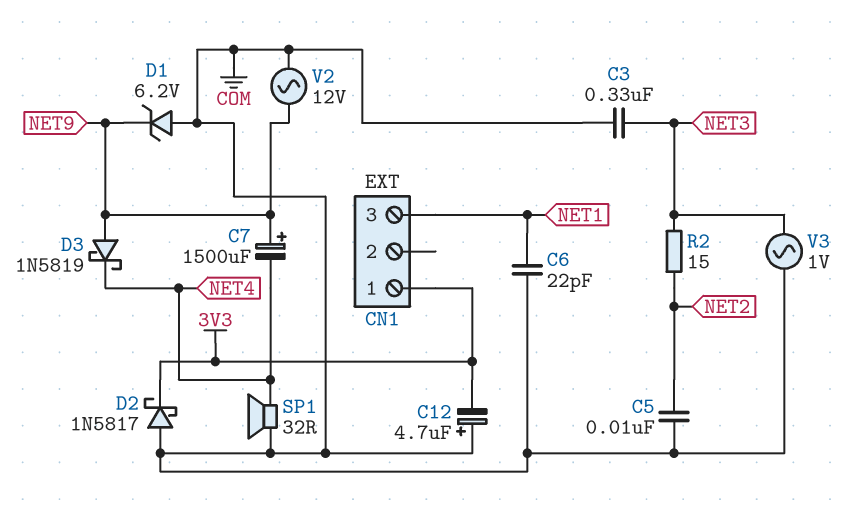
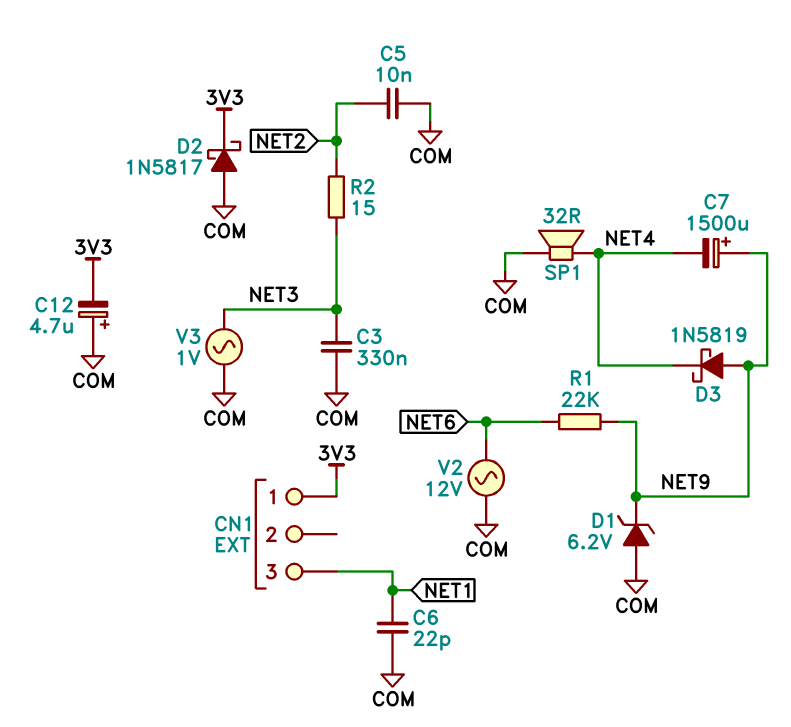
R1: none -> 22k (NET6, NET9)
V2: AC 12V (COM, NET9) -> AC 12V (COM, NET6)

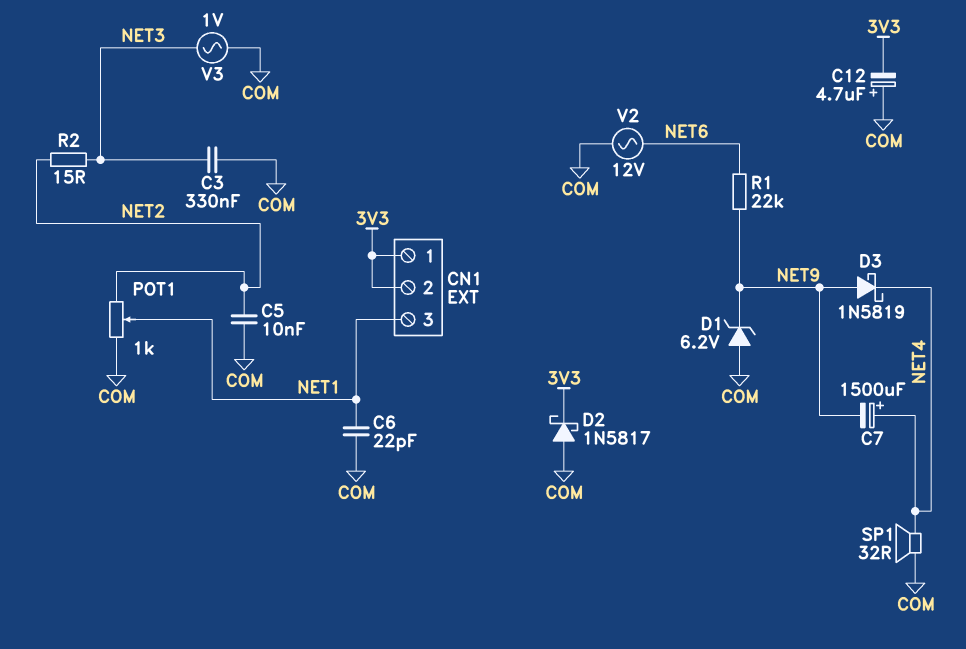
C7: 1500uF (plus NET9, minus NET4) -> 1500uF (plus NET4, minus NET9)
CN1 pin 2: none -> 3V3
POT1: none -> 1k (COM, NET2, wiper NET1)

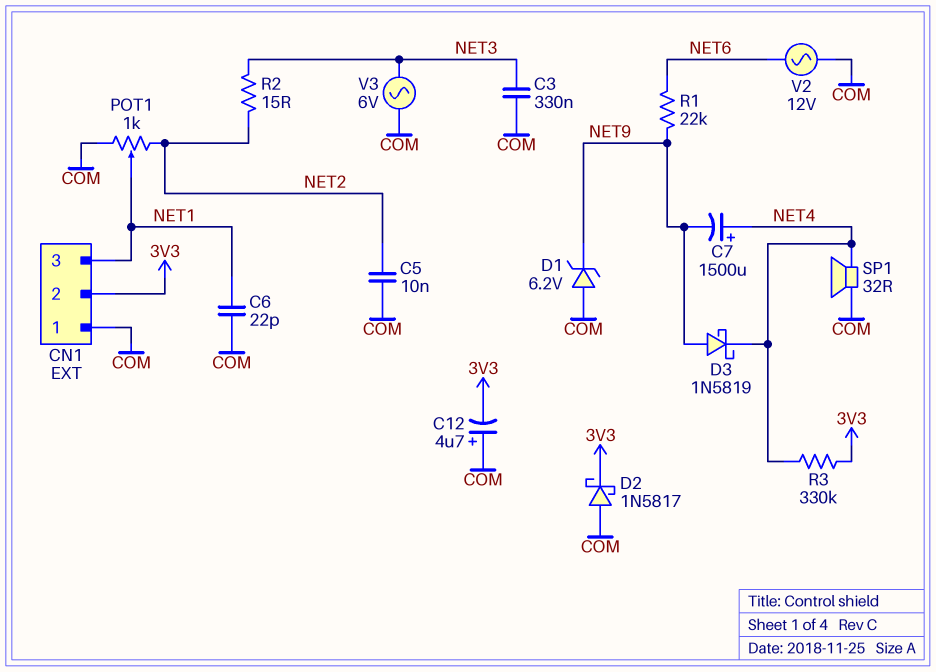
CN1 pin 1: 3V3 -> COM
R3: none -> 330k (3V3, NET4)
V3: AC 1V (COM, NET3) -> AC 6V (COM, NET3)

